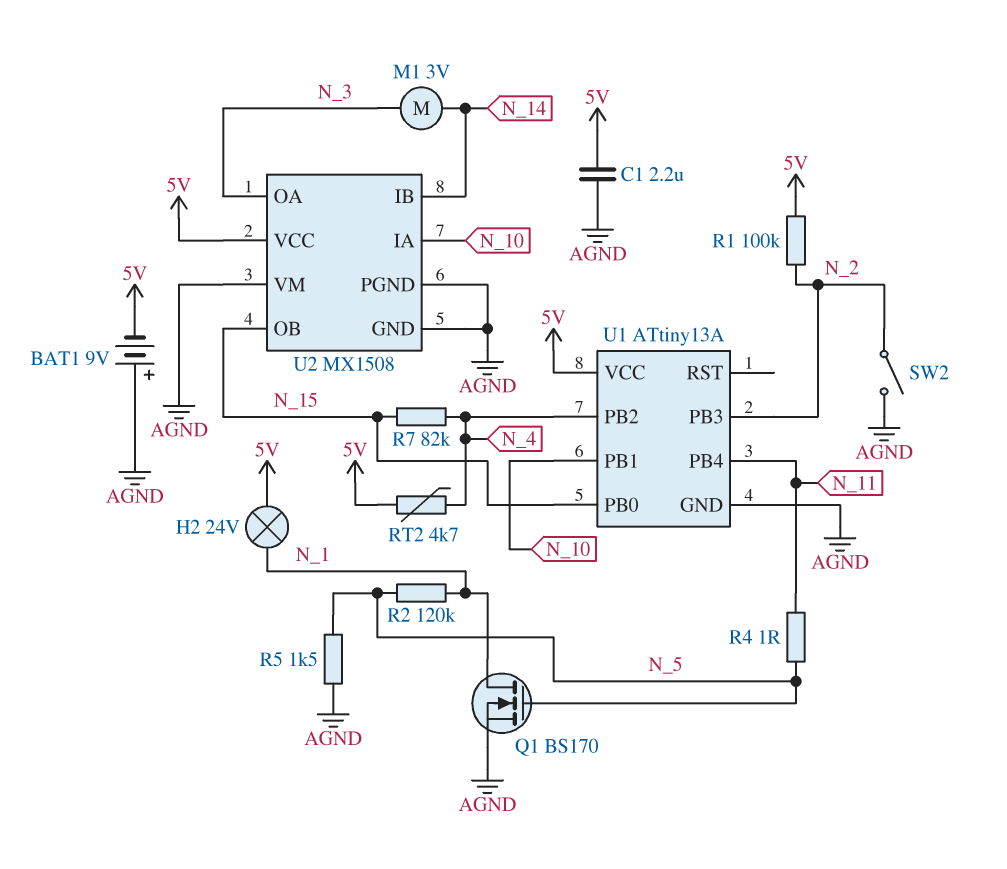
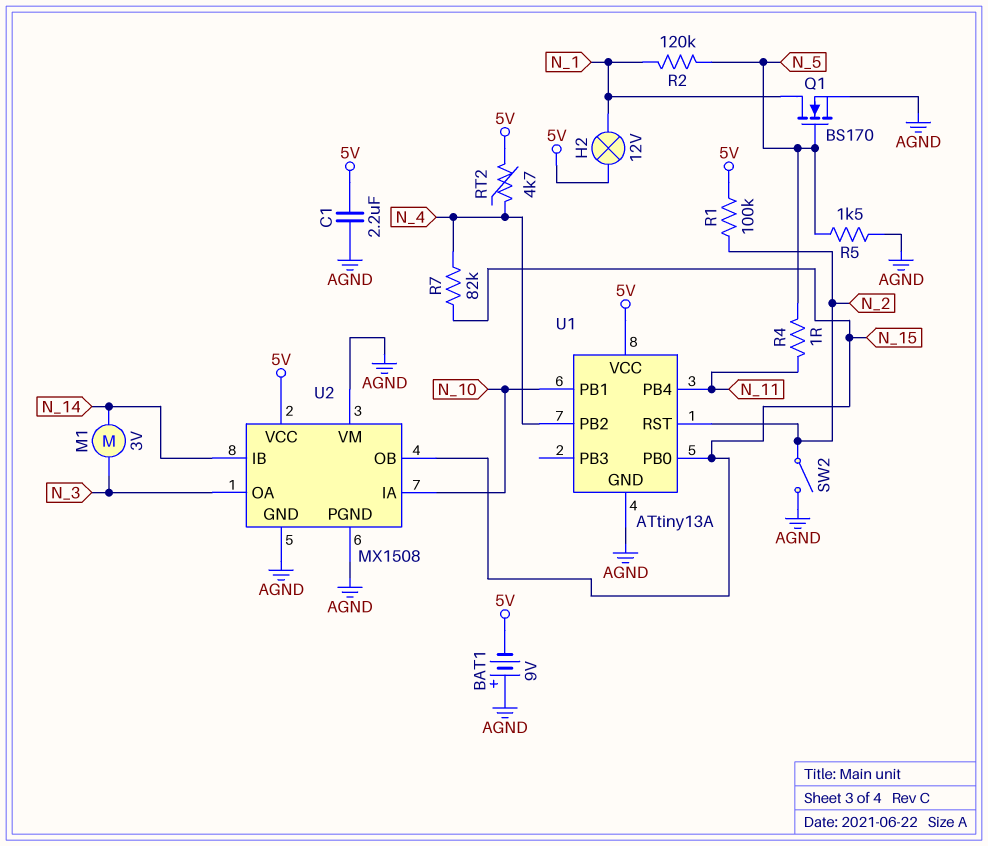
H2: lamp 24V (5V, N_1) -> lamp 12V (5V, N_1)
U1 pin PB3: N_2 -> none
U1 pin RST: none -> N_2

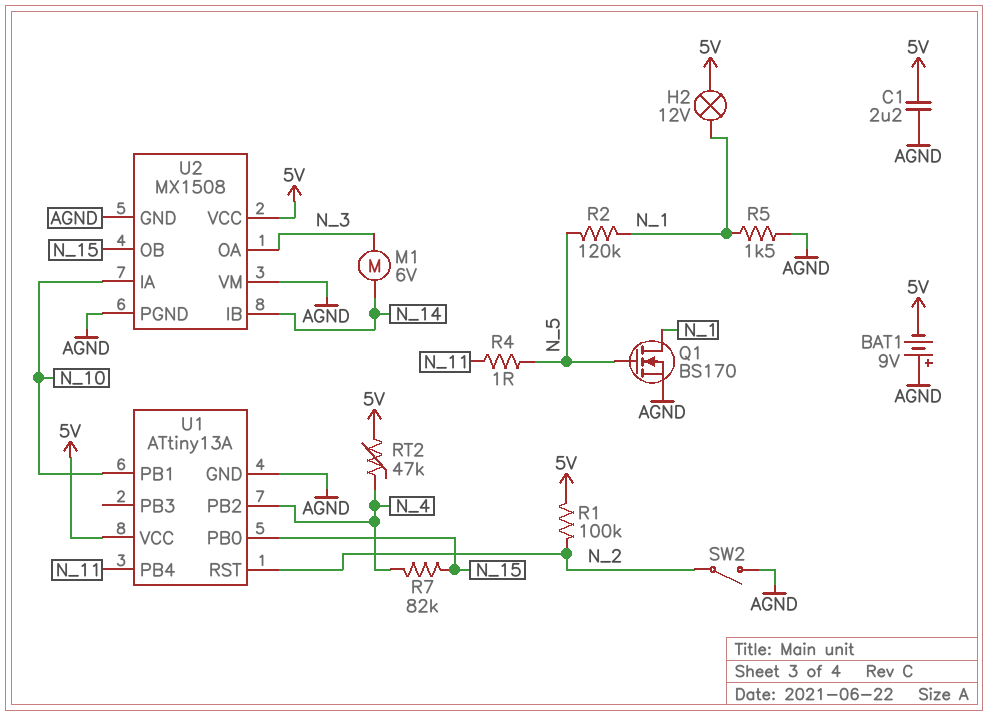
M1: motor 3V (N_3, N_14) -> motor 6V (N_3, N_14)
R5: 1.5k (AGND, N_5) -> 1.5k (AGND, N_1)
RT2: 4.7k (5V, N_4) -> 47k (5V, N_4)

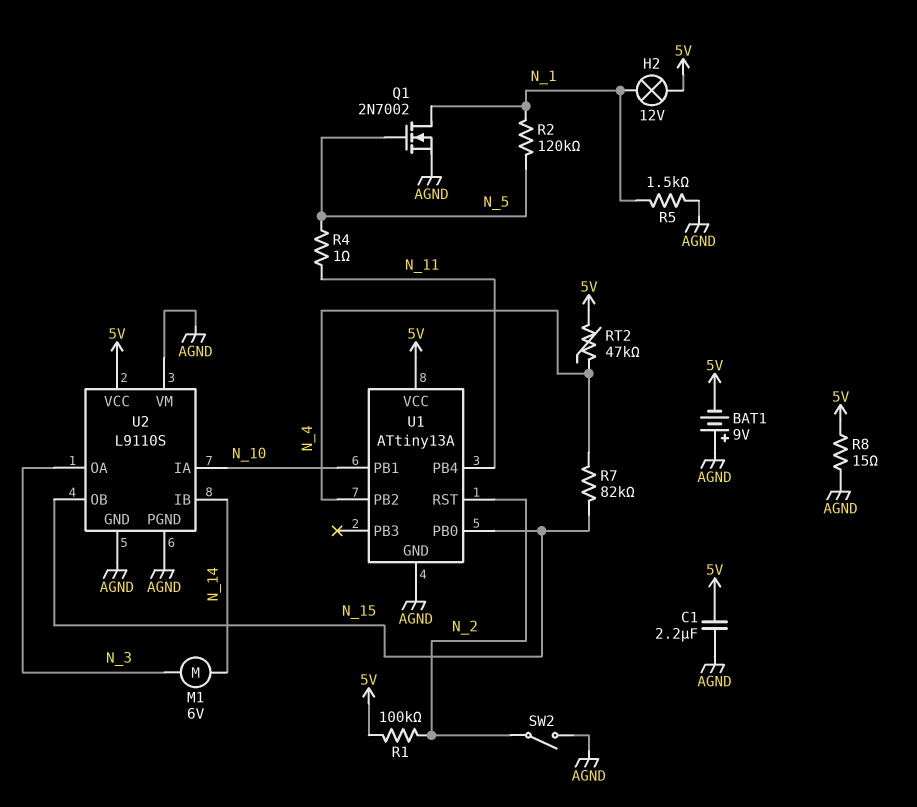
Q1: NMOS BS170 (G N_5, D N_1, S AGND) -> NMOS 2N7002 (G N_5, D N_1, S AGND)
R8: none -> 15 (5V, AGND)
U2: MX1508 -> L9110S

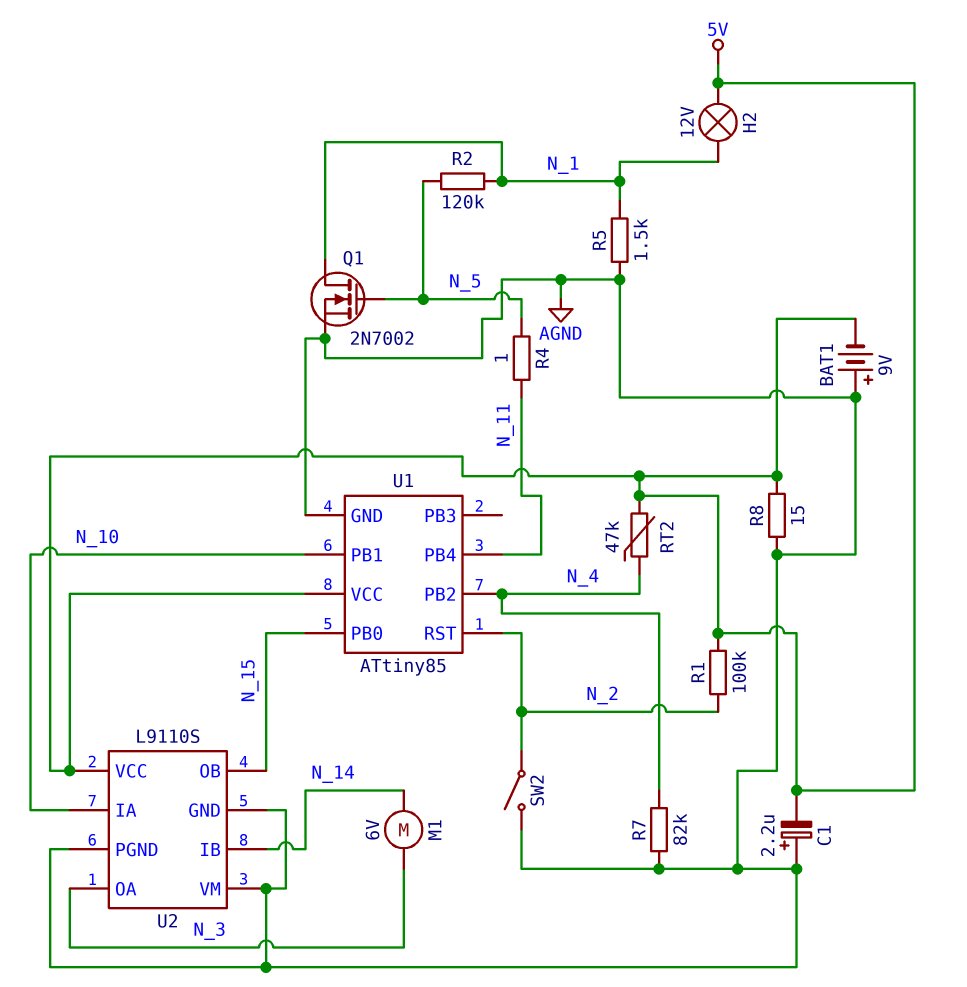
C1: 2.2uF (5V, AGND) -> 2.2uF (plus AGND, minus 5V)
R7: 82k (N_4, N_15) -> 82k (AGND, N_4)
U1: ATtiny13A -> ATtiny85

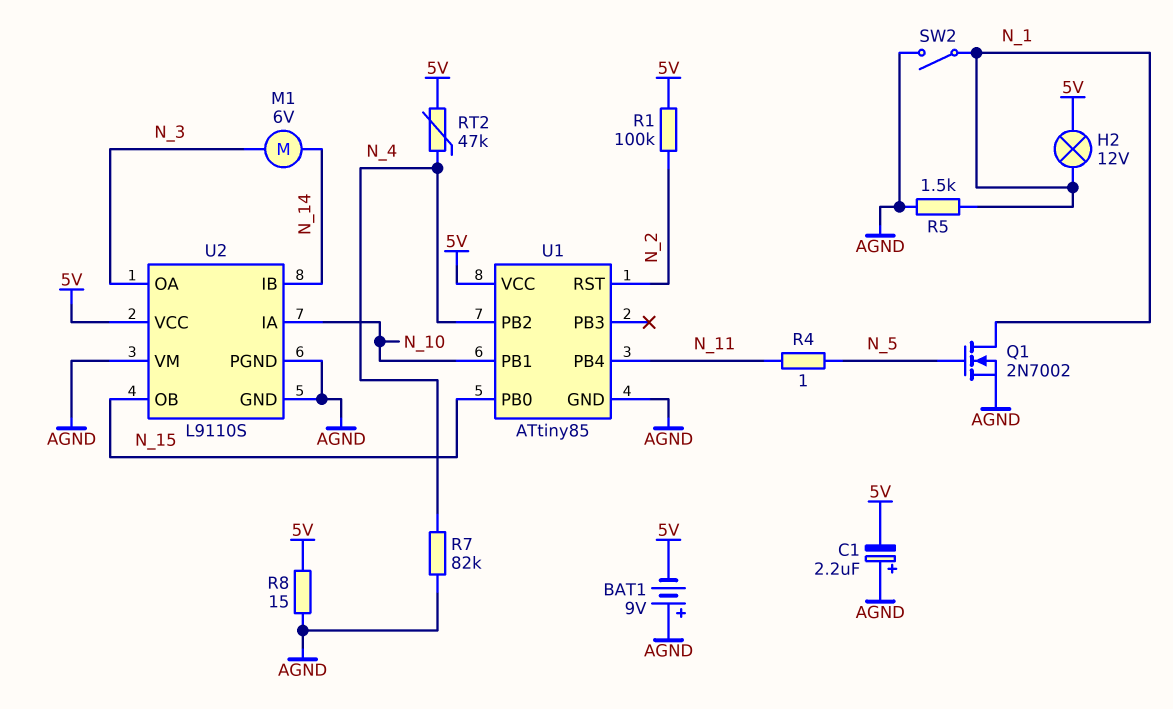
R2: 120k (N_1, N_5) -> none
SW2: switch (AGND, N_2) -> switch (AGND, N_1)

